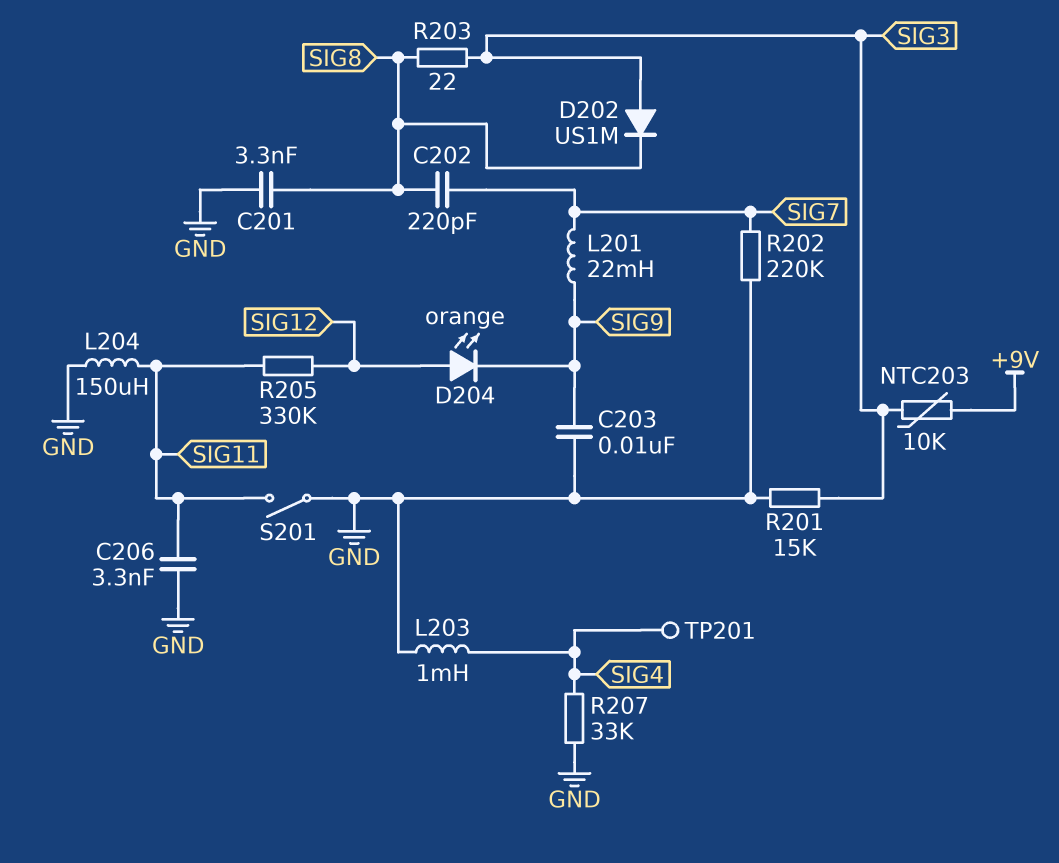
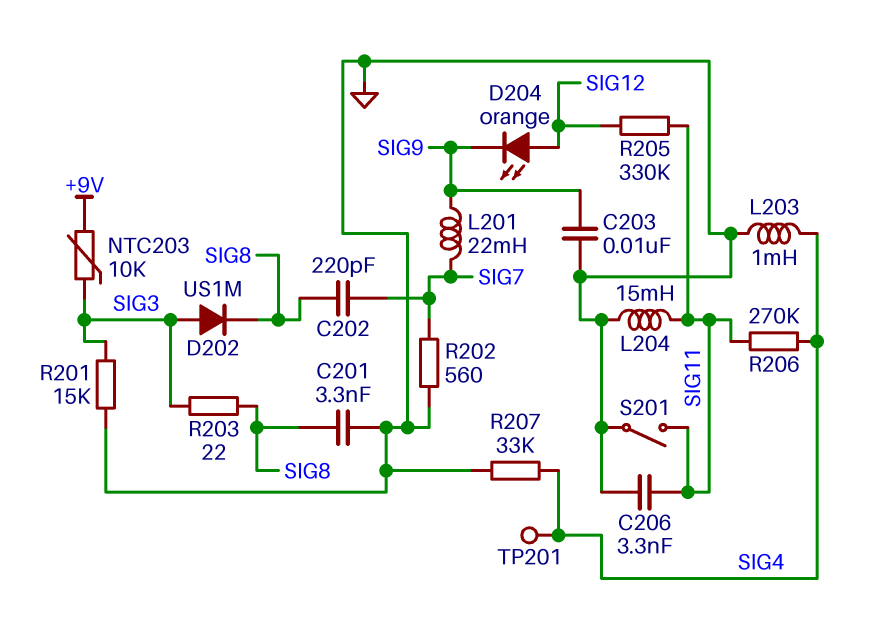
L204: 150uH (GND, SIG11) -> 15mH (GND, SIG11)
R202: 220k (GND, SIG7) -> 560 (GND, SIG7)
R206: none -> 270k (SIG4, SIG11)

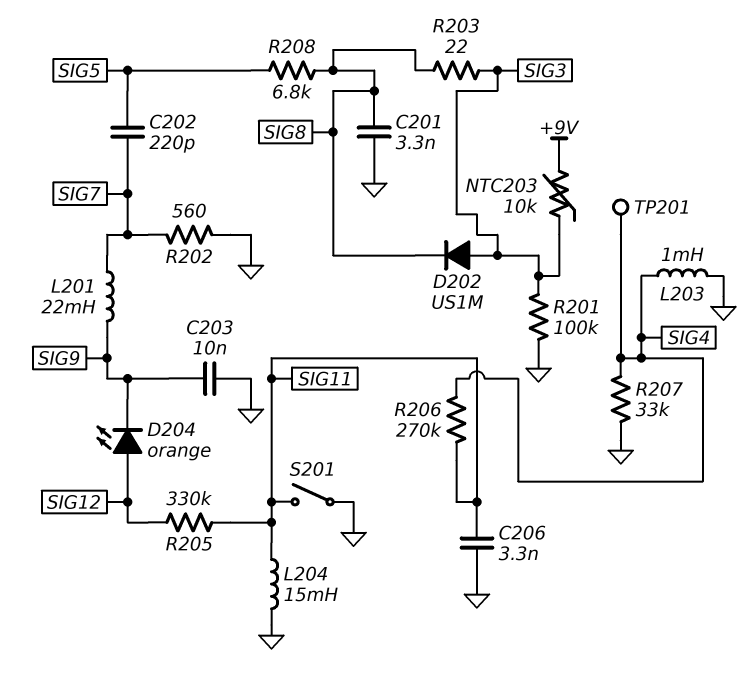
C202: 220pF (SIG7, SIG8) -> 220pF (SIG5, SIG7)
R201: 15k (GND, SIG3) -> 100k (GND, SIG3)
R208: none -> 6.8k (SIG5, SIG8)

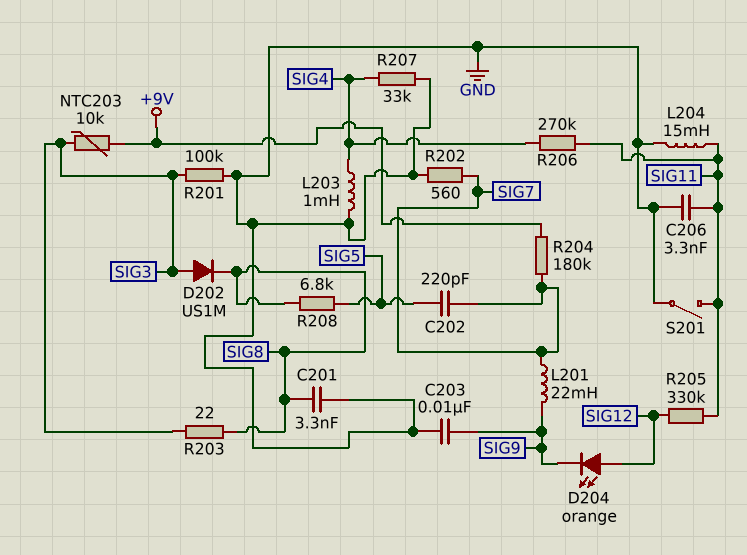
R204: none -> 180k (+9V, SIG7)
TP201: test point (SIG4) -> none

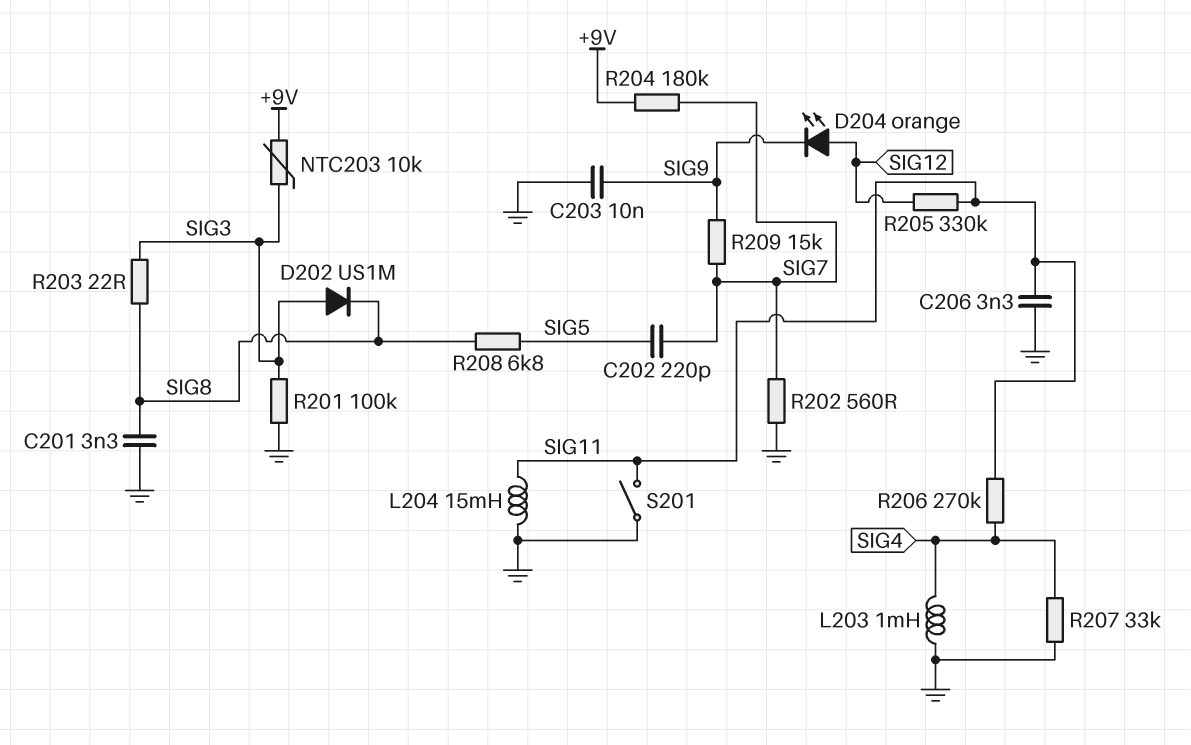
L201: 22mH (SIG7, SIG9) -> none
R209: none -> 15k (SIG7, SIG9)

